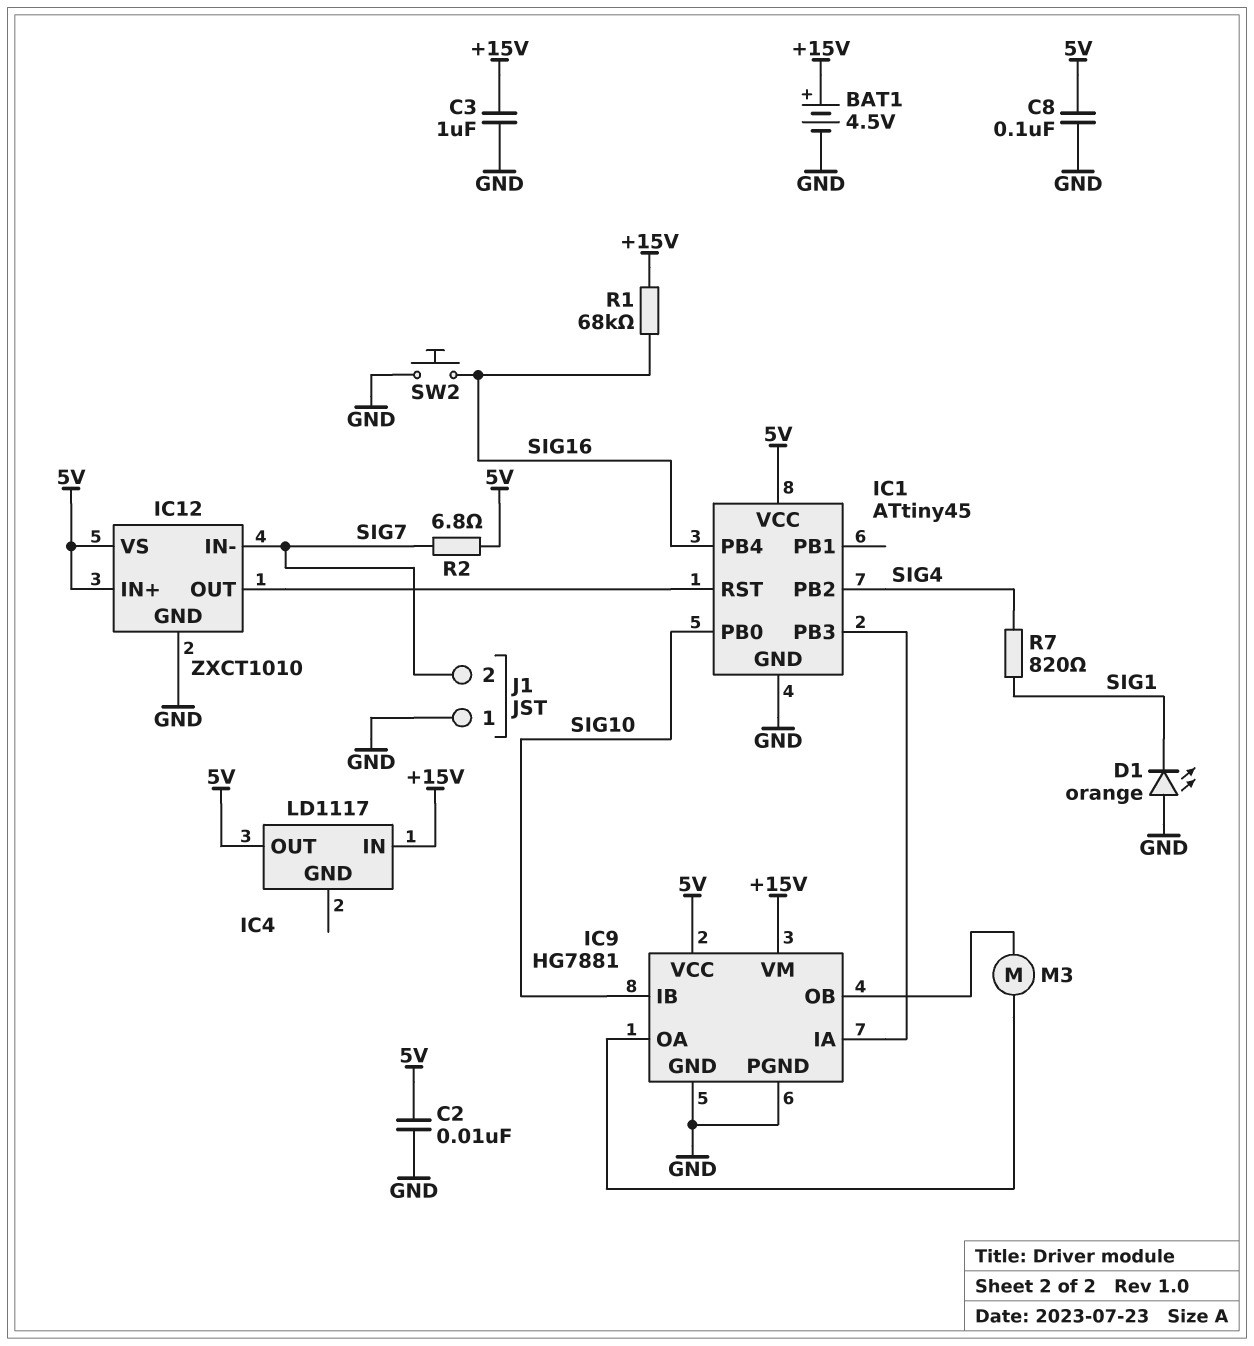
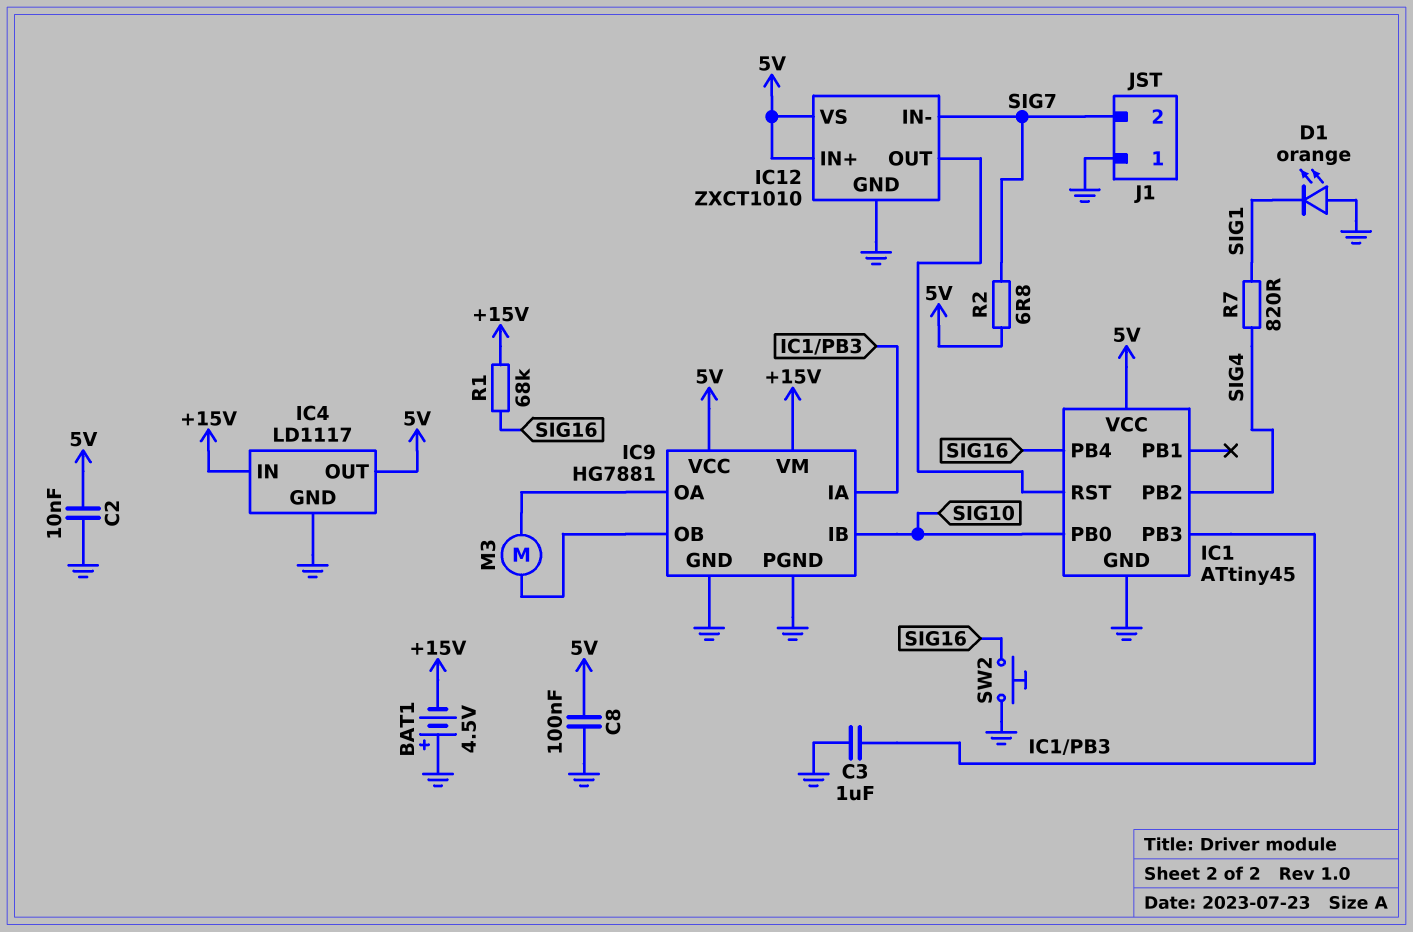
BAT1: 4.5V (plus +15V, minus GND) -> 4.5V (plus GND, minus +15V)
C3: 1uF (+15V, GND) -> 1uF (GND, IC1/PB3)
IC4 pin GND: none -> GND

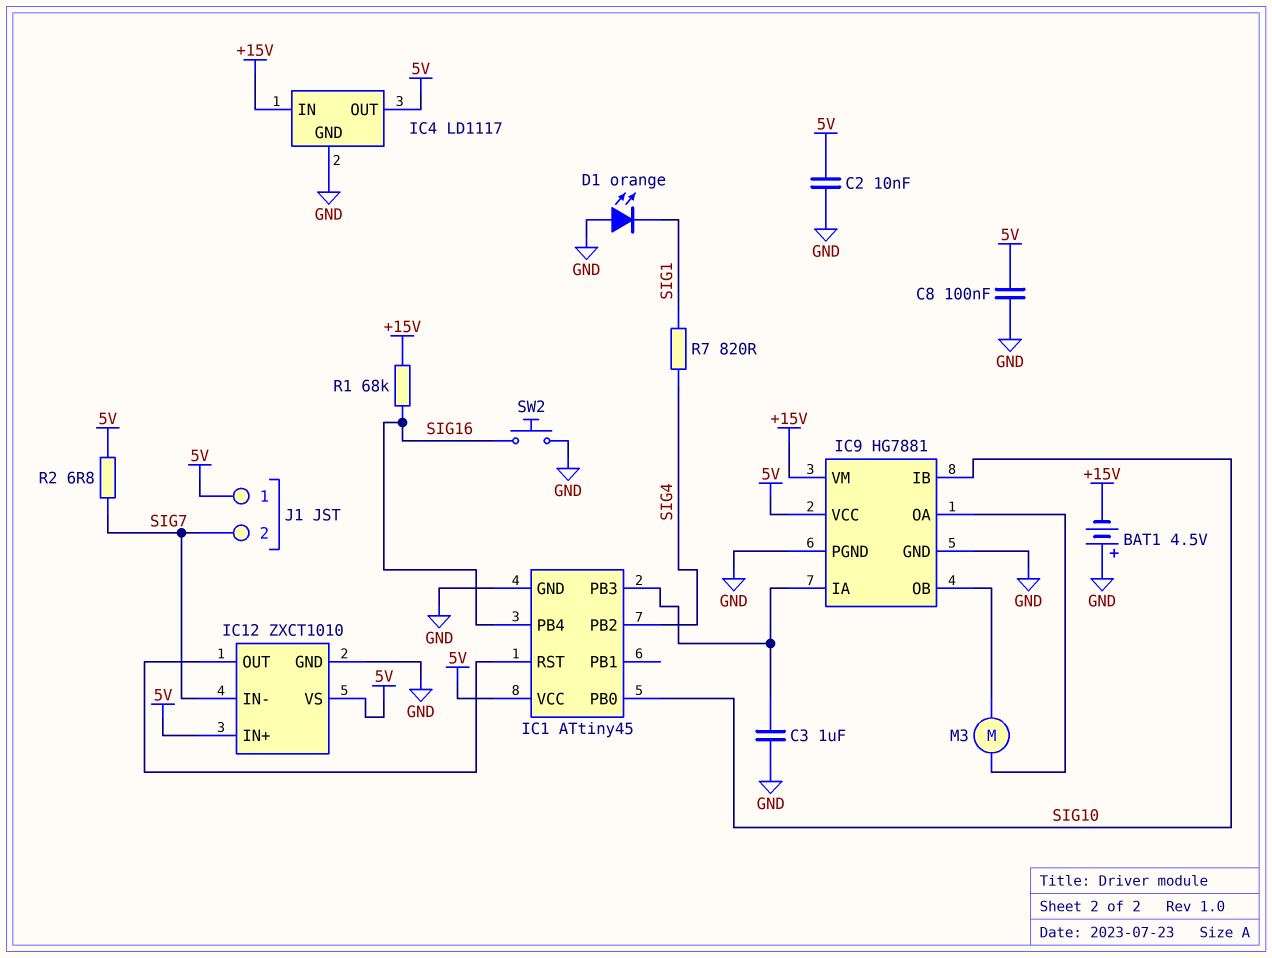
J1 pin 1: GND -> 5V

